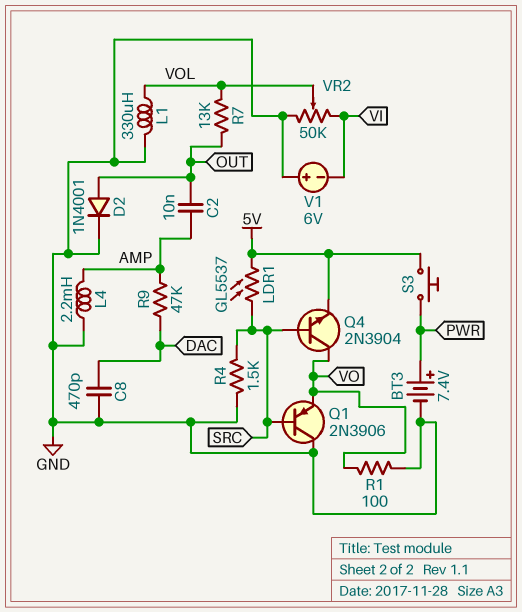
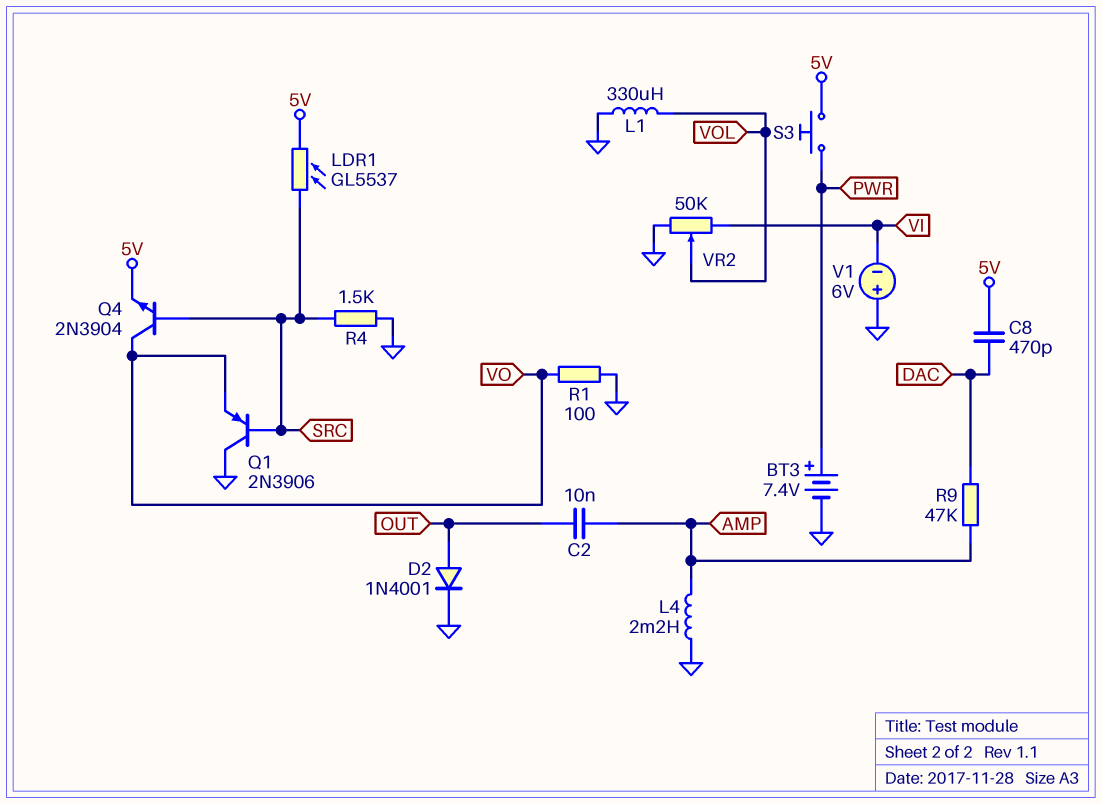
C8: 470pF (DAC, GND) -> 470pF (5V, DAC)
R7: 13k (OUT, VOL) -> none

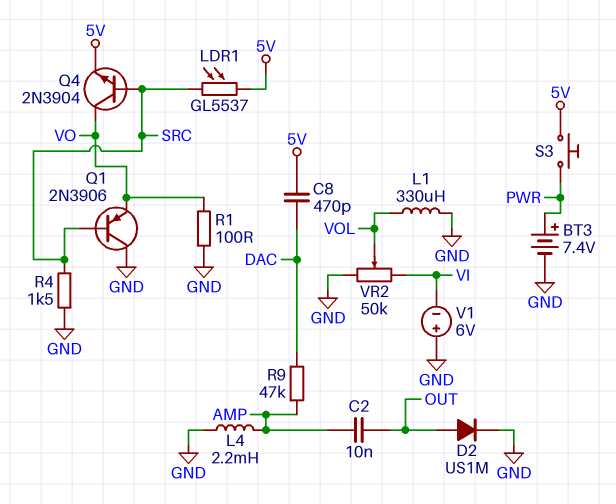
D2: diode 1N4001 (A OUT, K GND) -> diode US1M (A OUT, K GND)

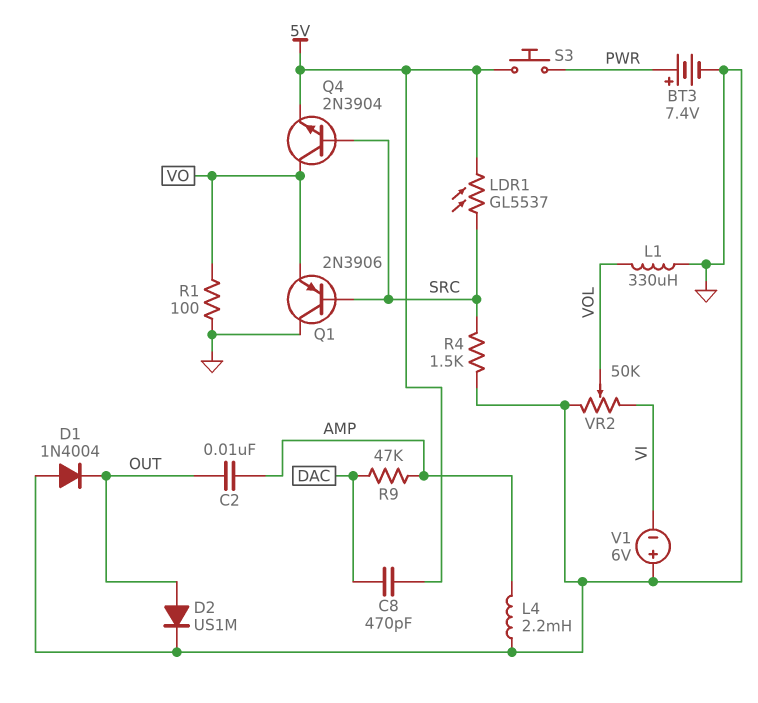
D1: none -> diode 1N4004 (A GND, K OUT)

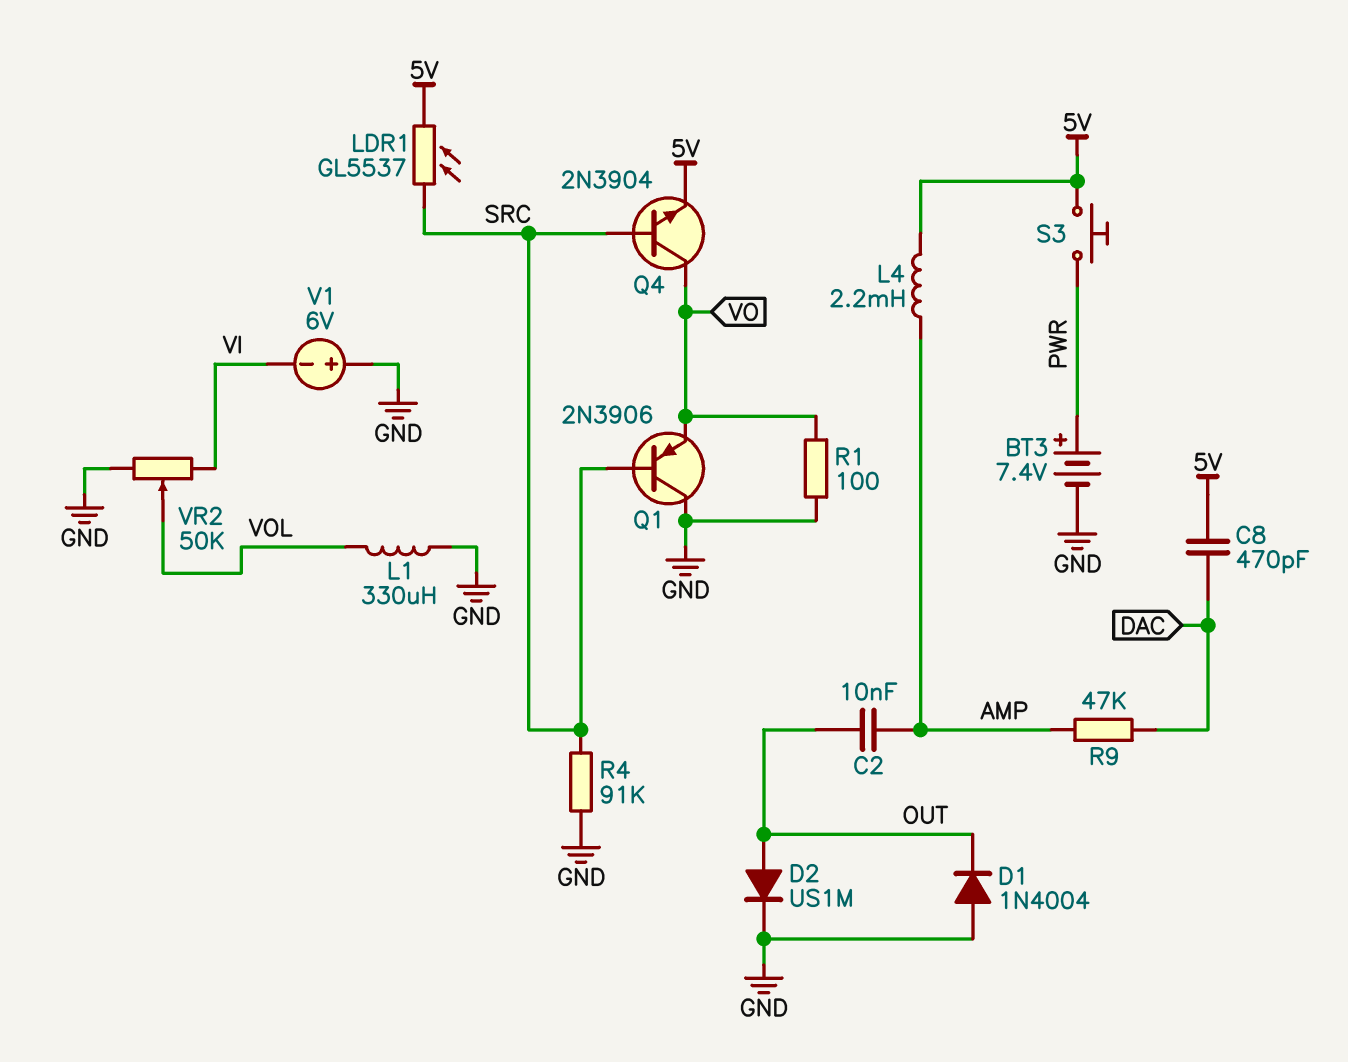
L4: 2.2mH (AMP, GND) -> 2.2mH (5V, AMP)
R4: 1.5k (GND, SRC) -> 91k (GND, SRC)

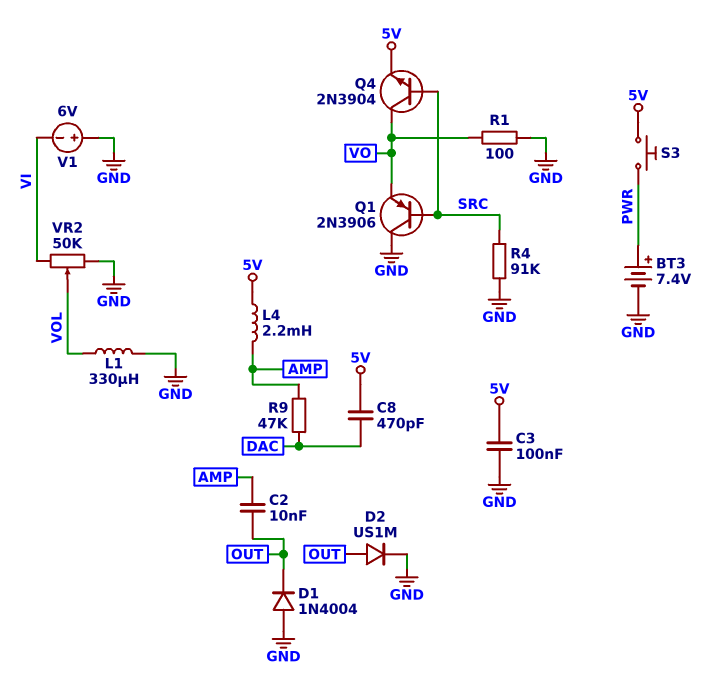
C3: none -> 100nF (5V, GND)
LDR1: GL5537 (5V, SRC) -> none

